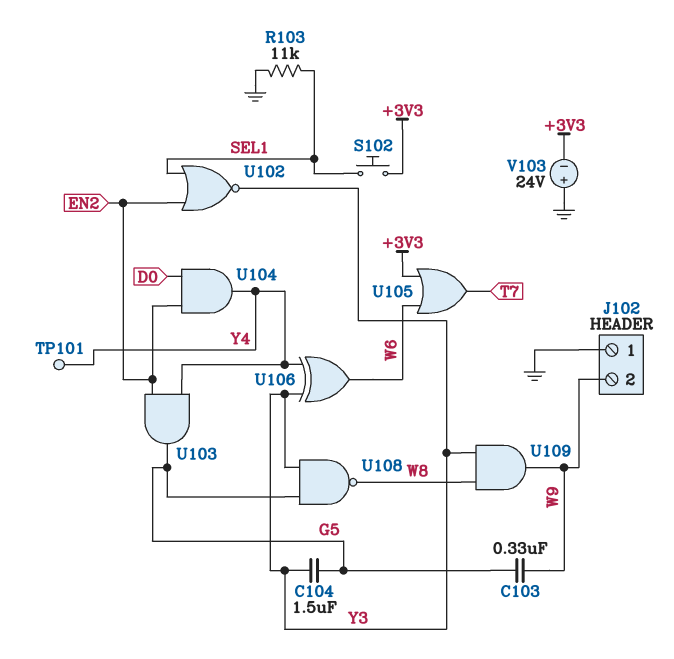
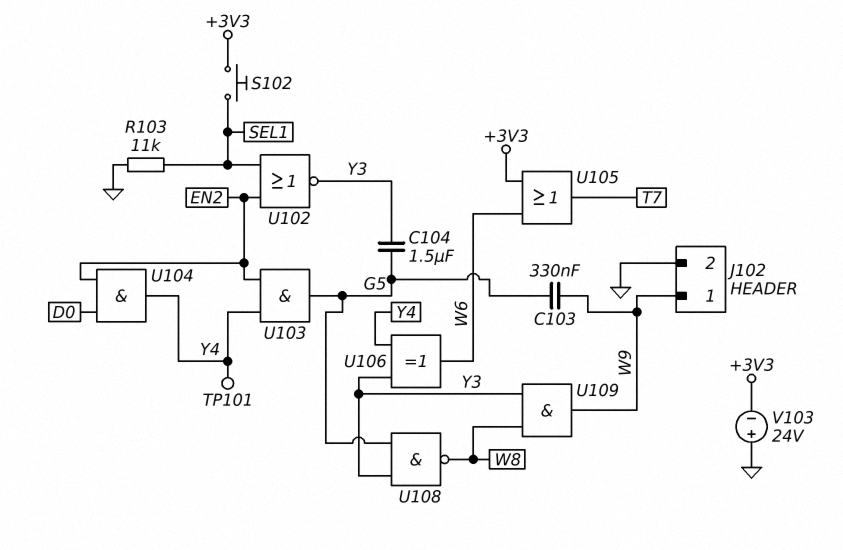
J102 pin 1: GND -> W9
J102 pin 2: W9 -> GND

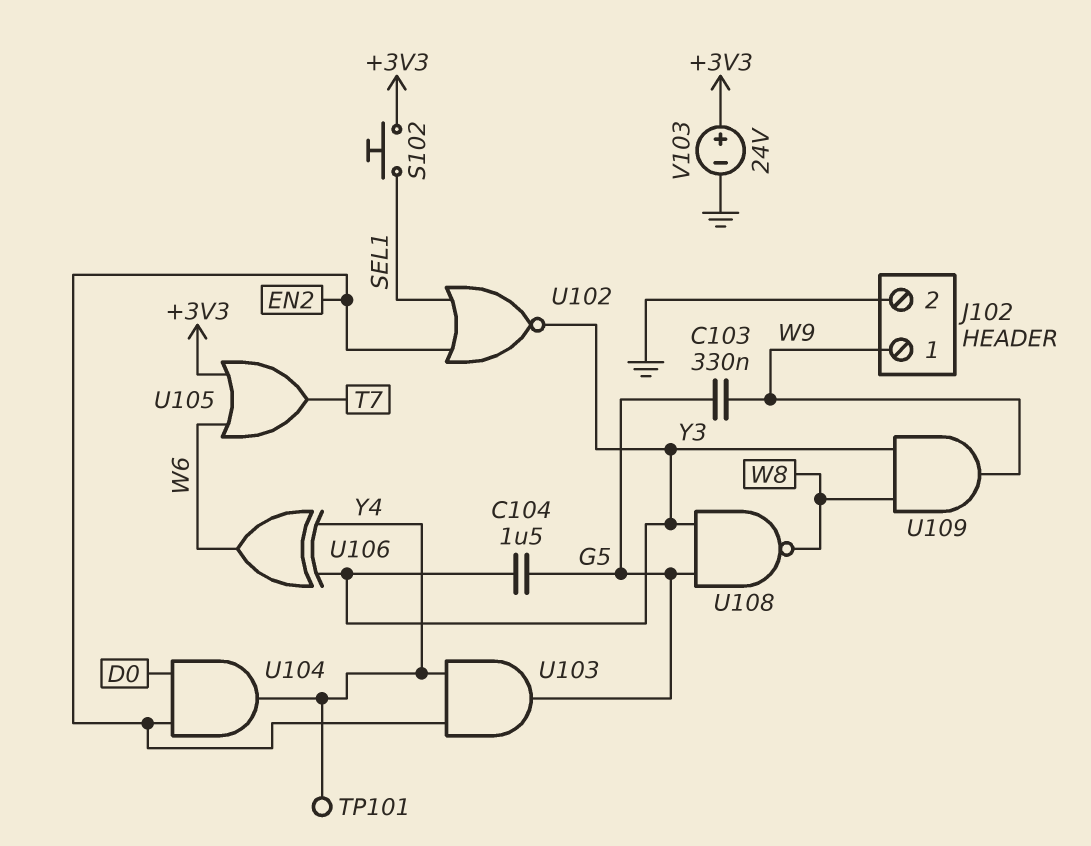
R103: 11k (GND, SEL1) -> none
V103: 24V (plus GND, minus +3V3) -> 24V (plus +3V3, minus GND)

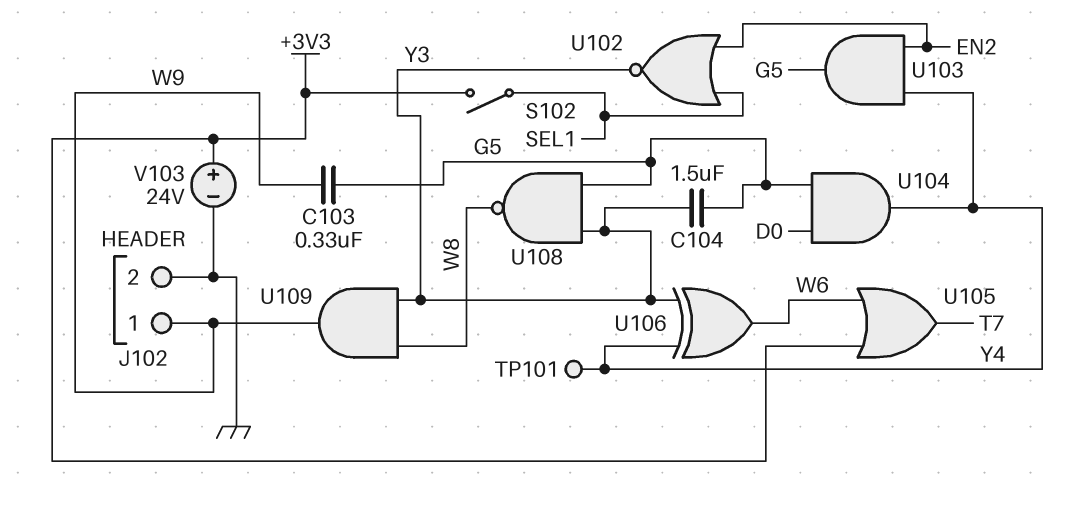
S102: button (+3V3, SEL1) -> switch (+3V3, SEL1)
U104: AND (in D0, in EN2, out Y4) -> AND (in D0, in G5, out Y4)

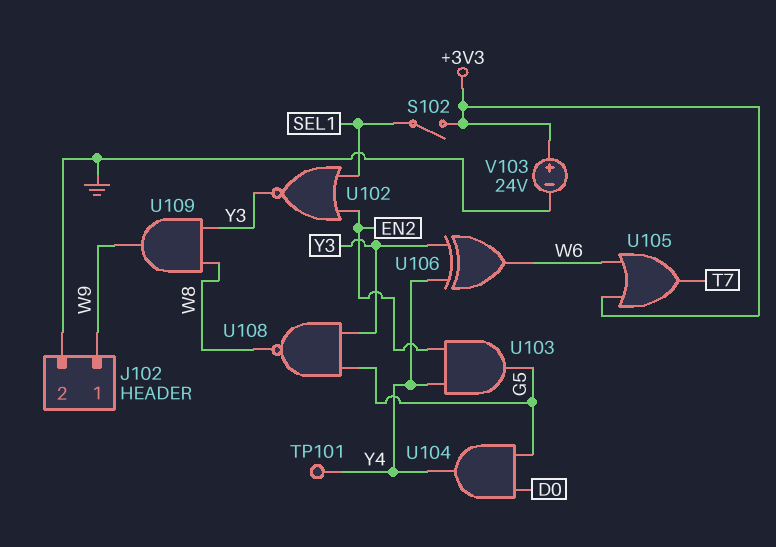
C103: 330nF (G5, W9) -> none
C104: 1.5uF (G5, Y3) -> none

